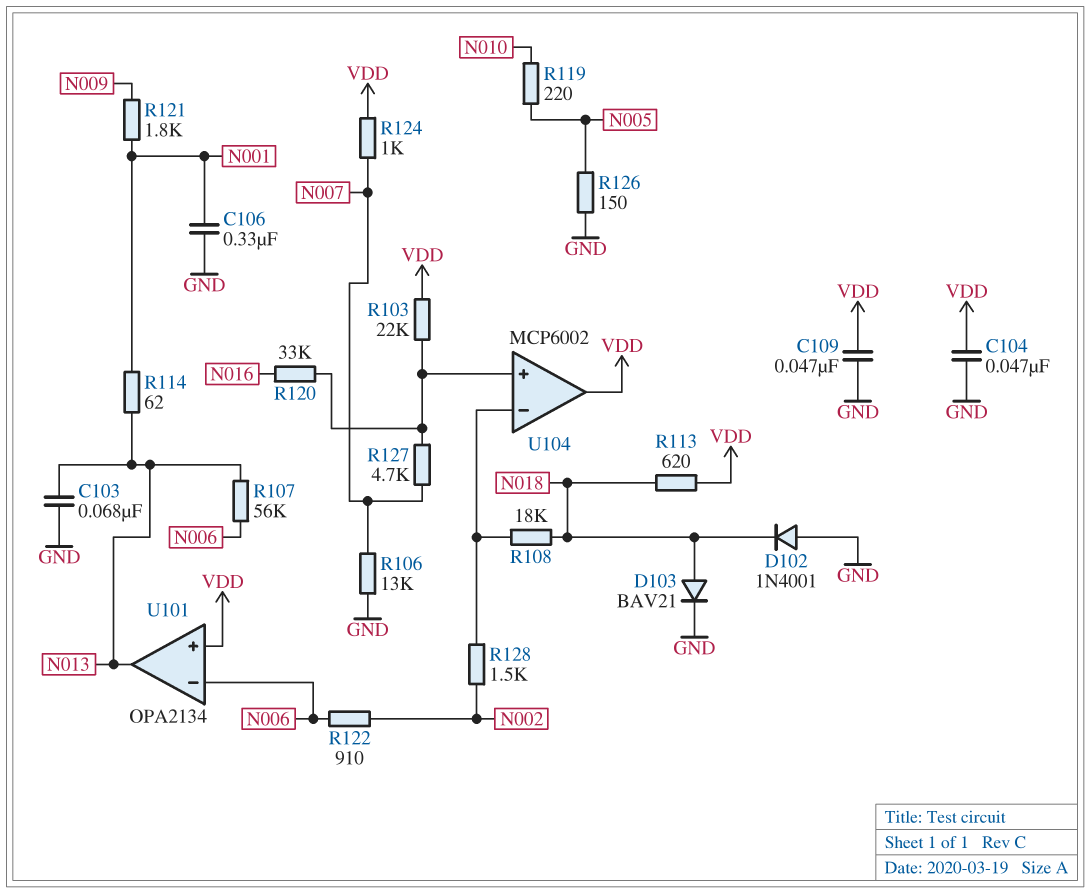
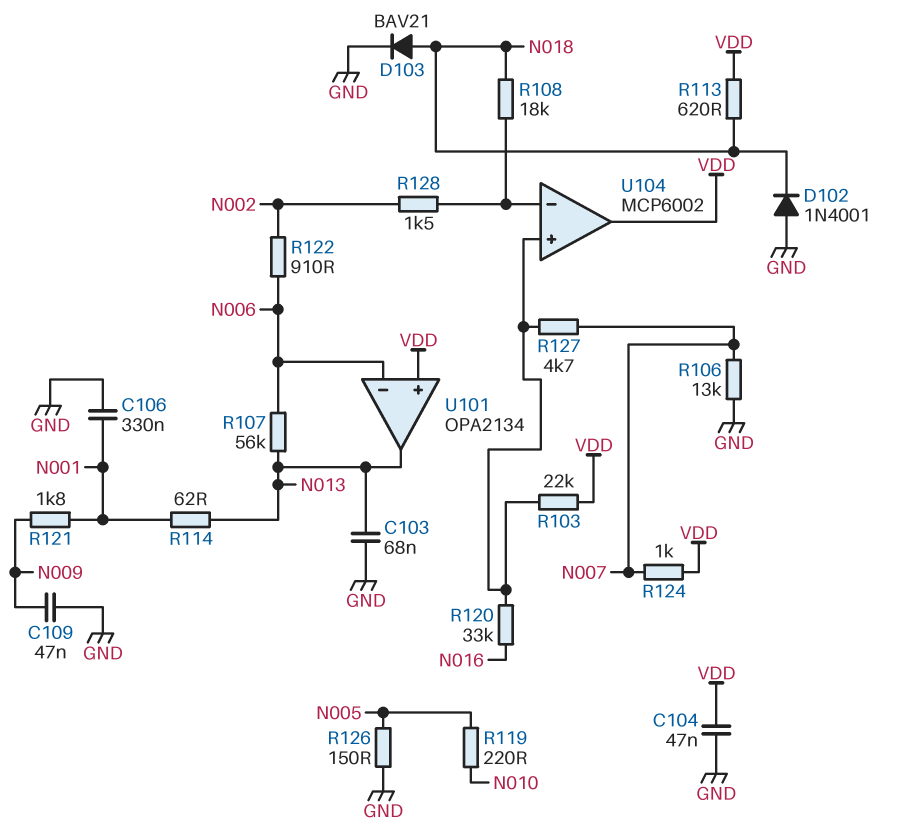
C109: 47nF (GND, VDD) -> 47nF (GND, N009)

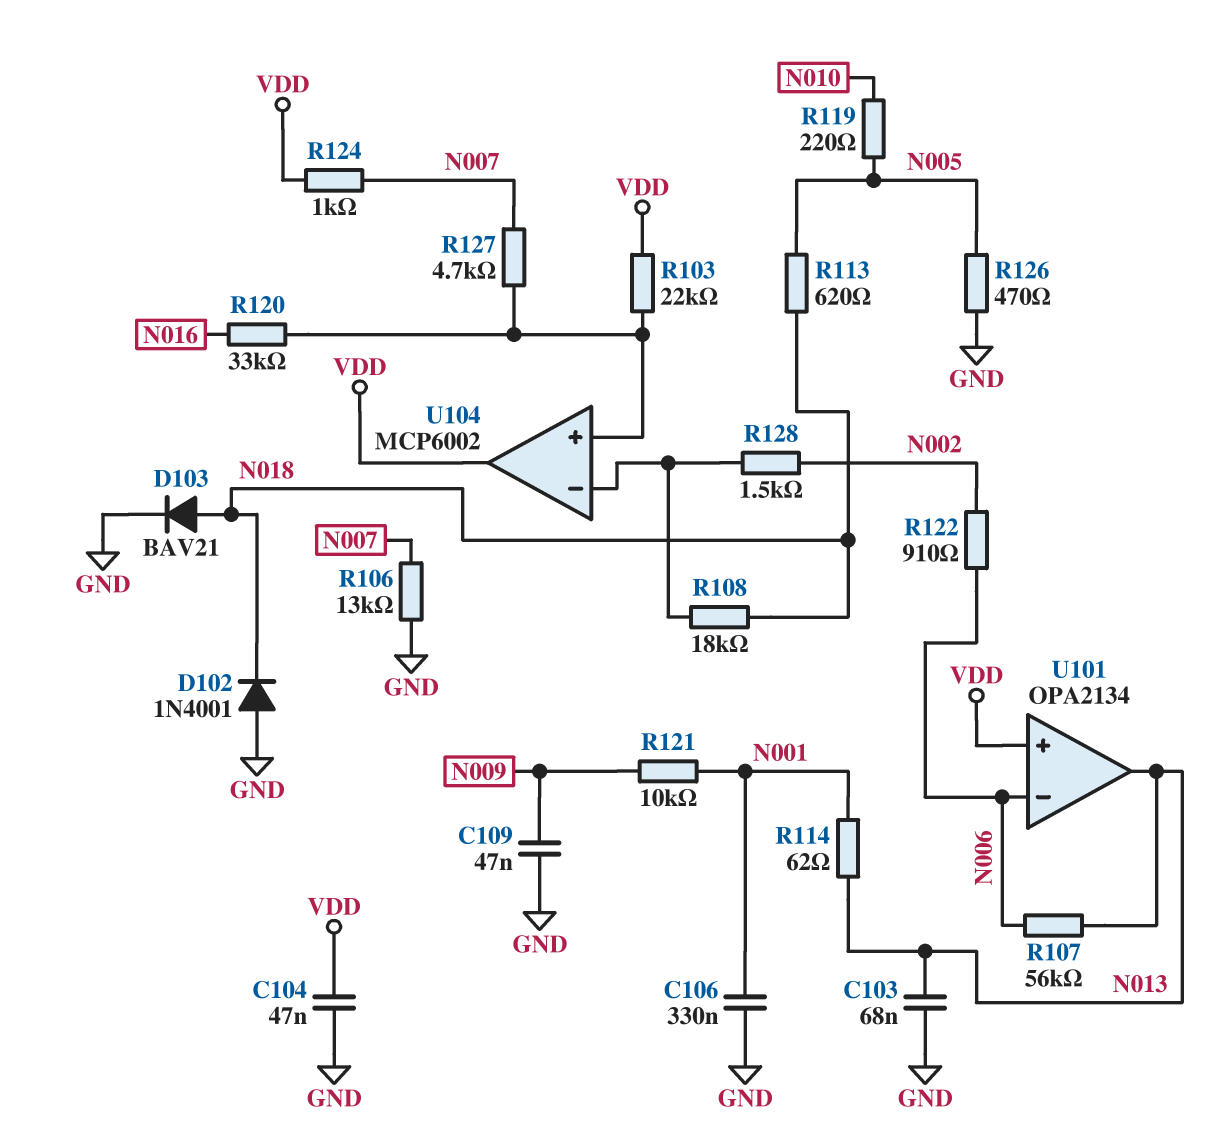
R113: 620 (N018, VDD) -> 620 (N005, N018)
R121: 1.8k (N001, N009) -> 10k (N001, N009)
R126: 150 (GND, N005) -> 470 (GND, N005)

